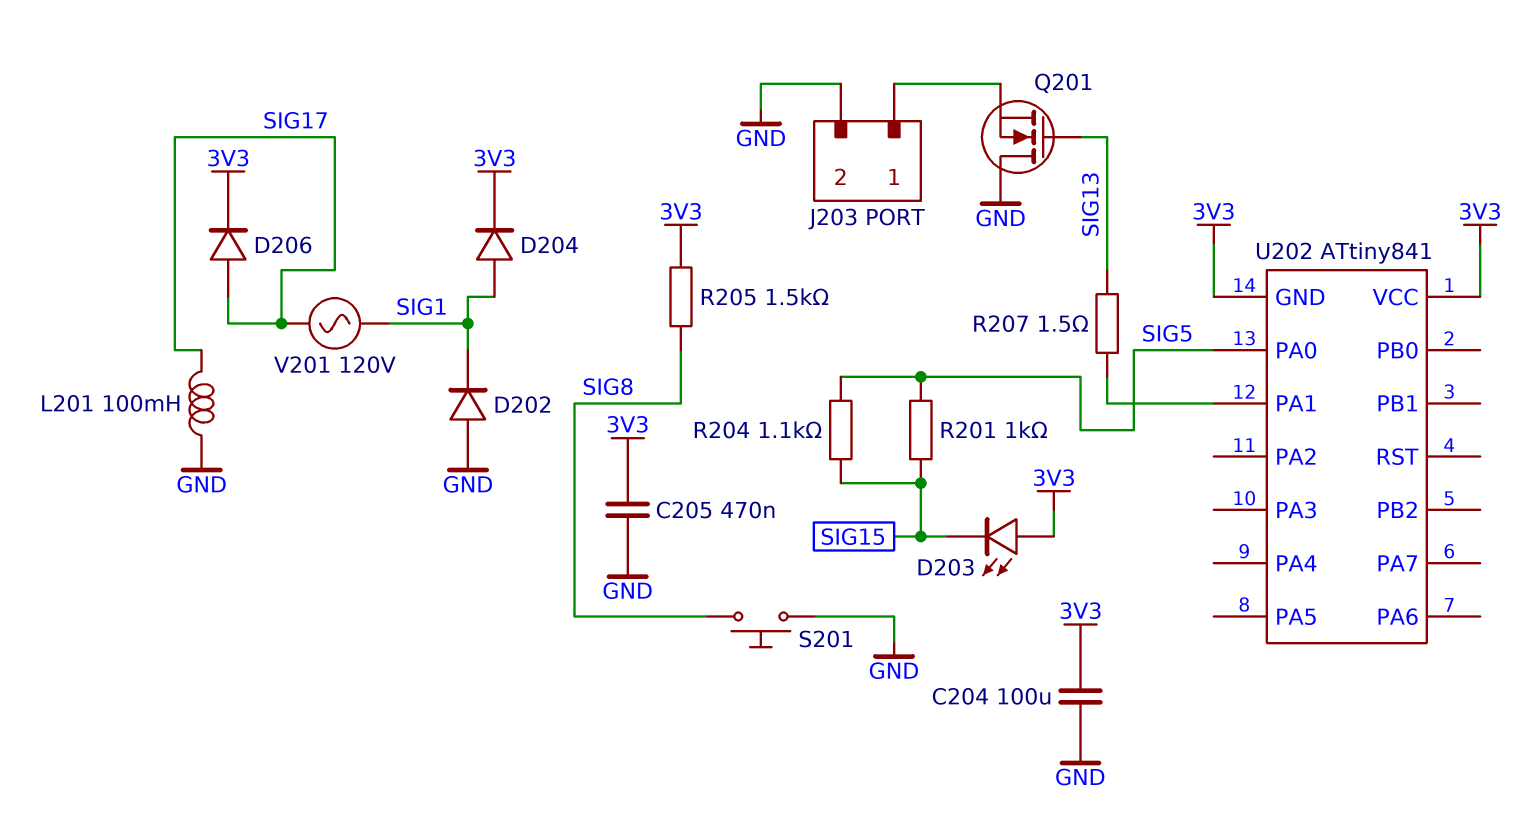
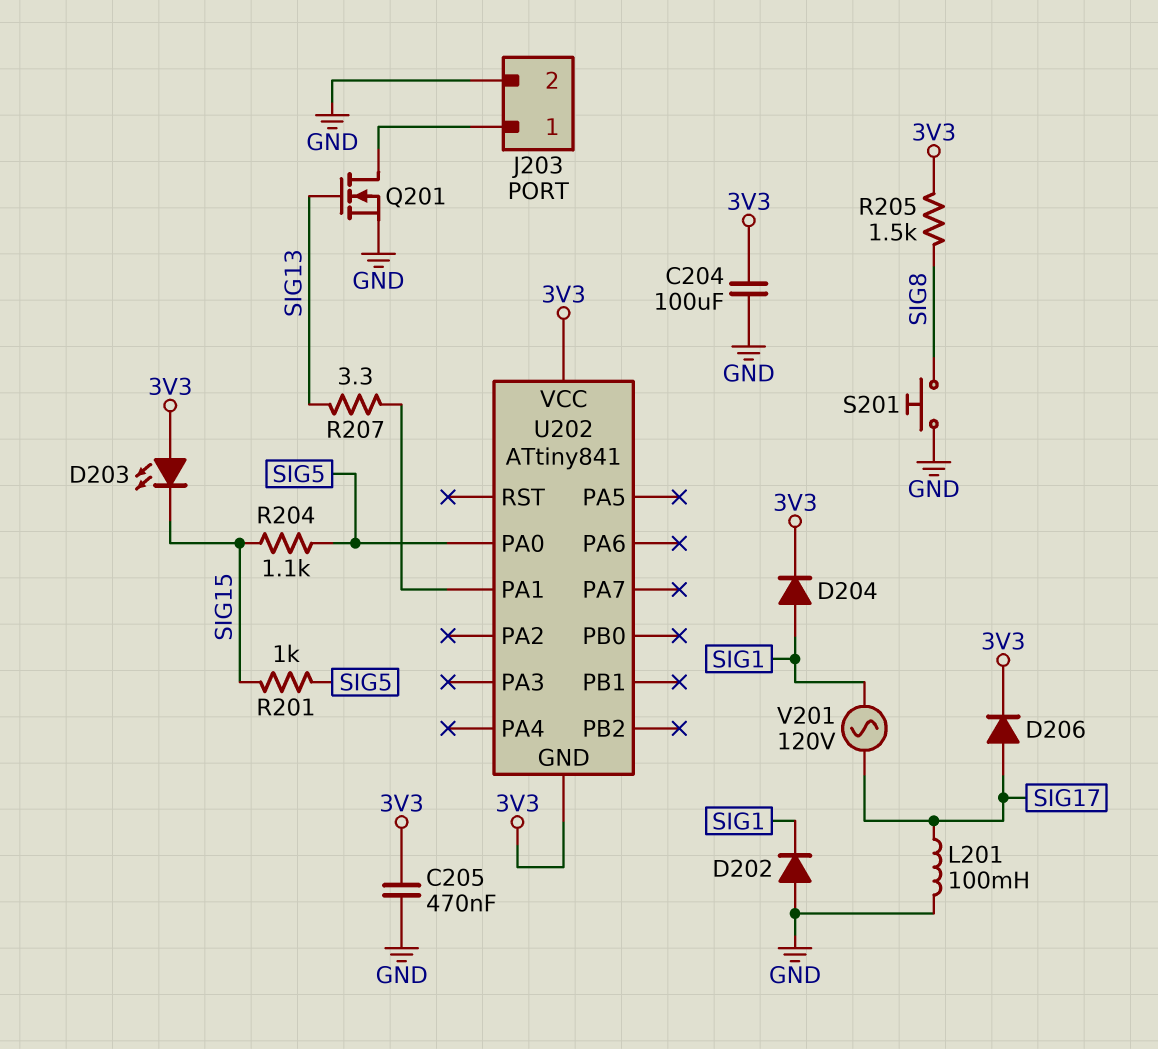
Q201: NMOS (G SIG13, D GND, S J203/1) -> NMOS (G SIG13, D J203/1, S GND)
R207: 1.5 (SIG13, U202/PA1) -> 3.3 (SIG13, U202/PA1)

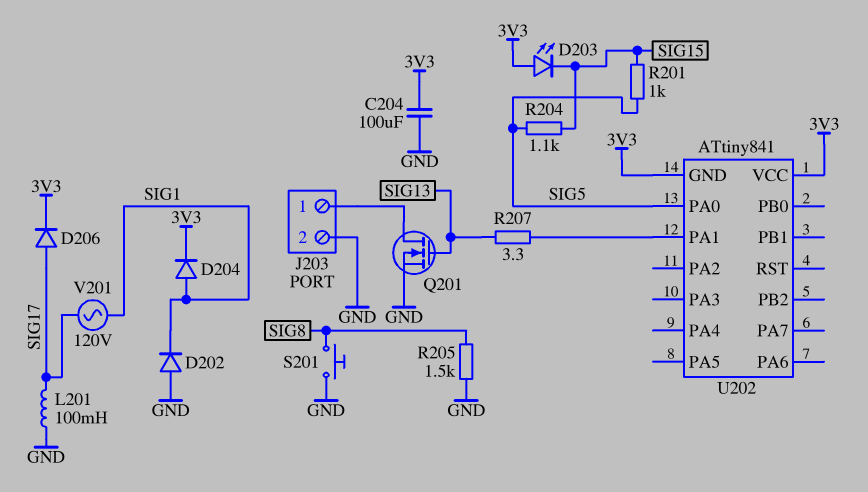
C205: 470nF (3V3, GND) -> none
R205: 1.5k (3V3, SIG8) -> 1.5k (GND, SIG8)

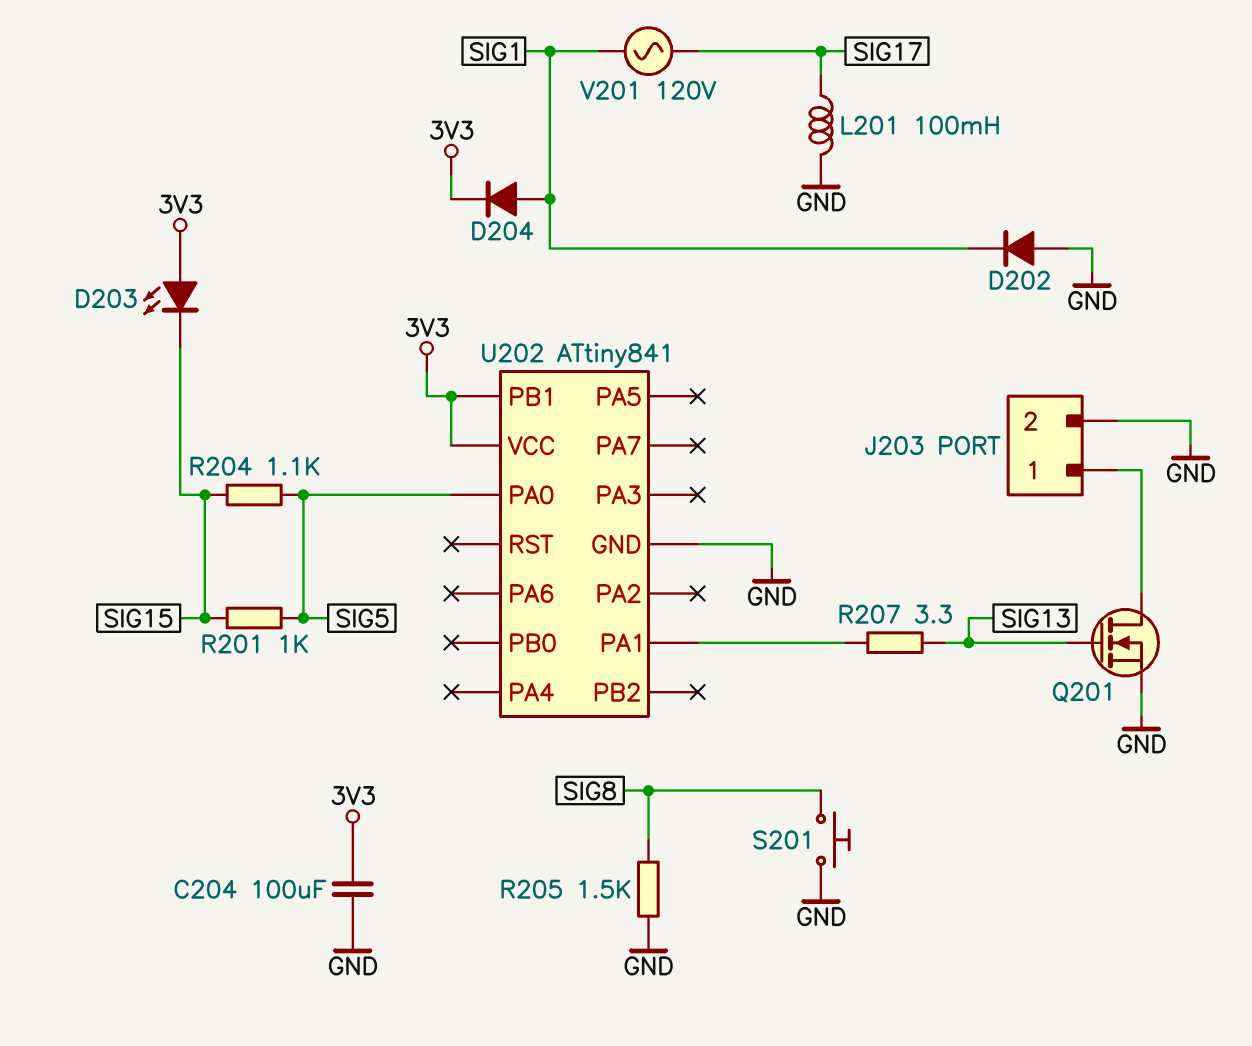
D206: diode (A SIG17, K 3V3) -> none
U202 pin GND: 3V3 -> GND
U202 pin PB1: none -> 3V3

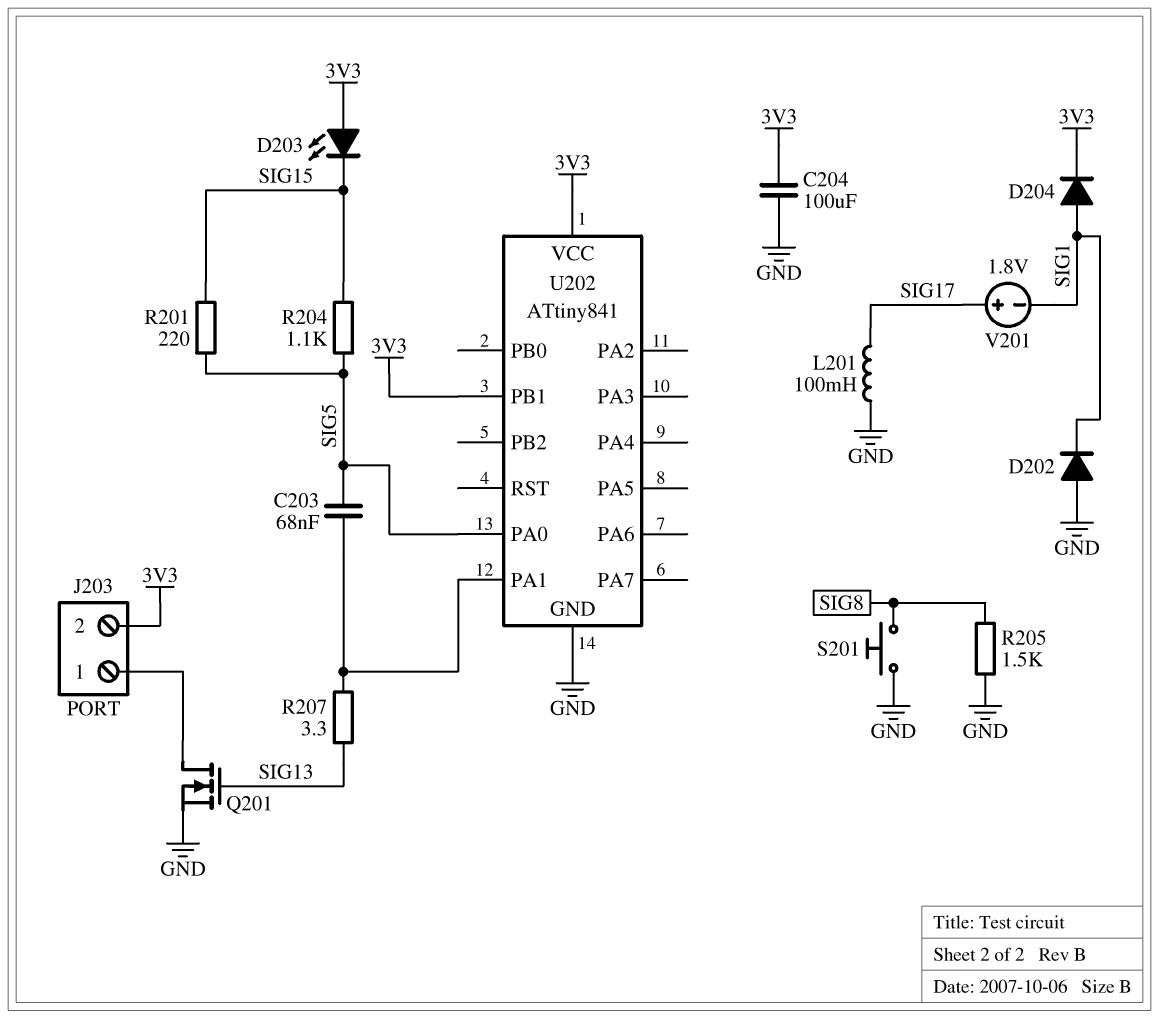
C203: none -> 68nF (SIG5, U202/PA1)
J203 pin 2: GND -> 3V3
R201: 1k (SIG5, SIG15) -> 220 (SIG5, SIG15)
V201: AC 120V (SIG1, SIG17) -> 1.8V (plus SIG17, minus SIG1)

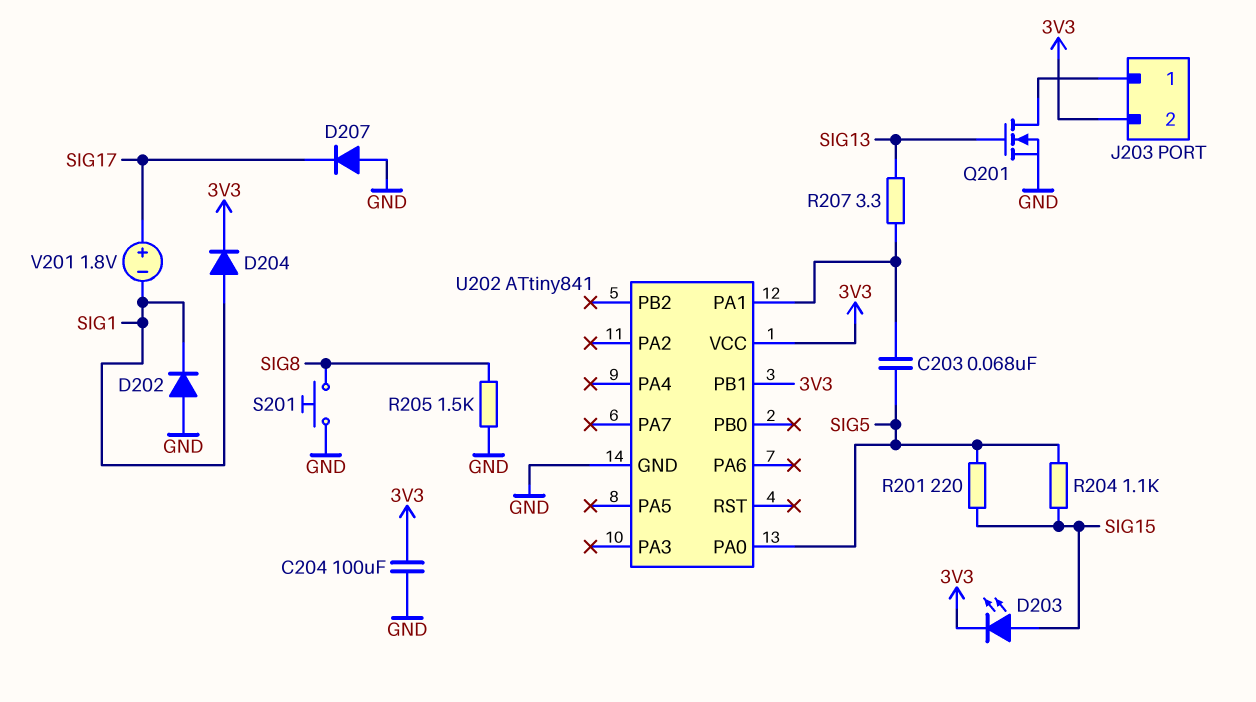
D203: LED (A 3V3, K SIG15) -> LED (A SIG15, K 3V3)
D207: none -> diode (A GND, K SIG17)
L201: 100mH (GND, SIG17) -> none

